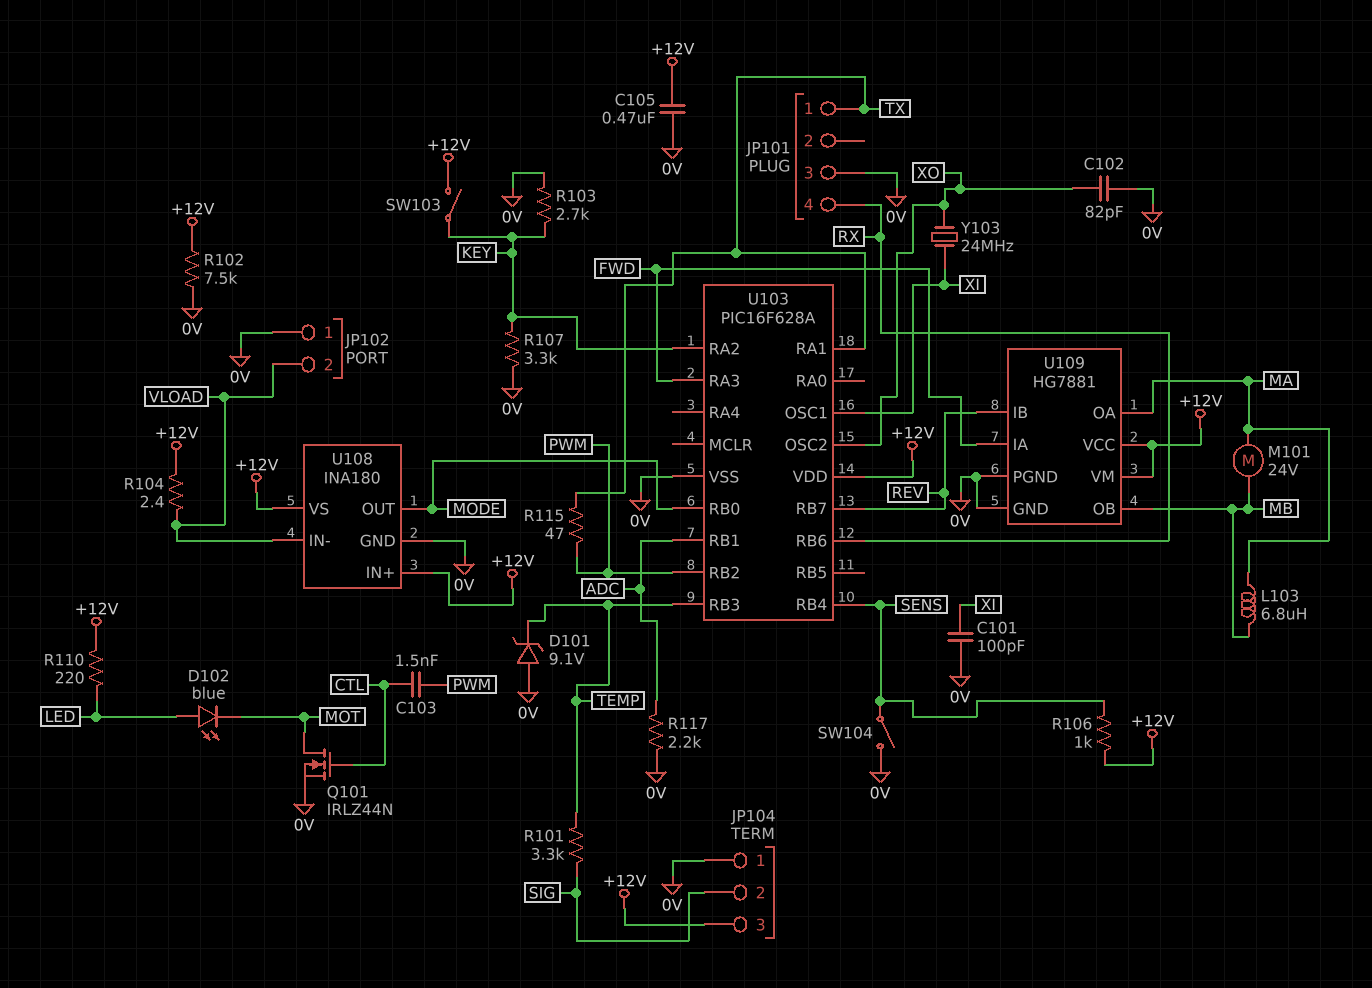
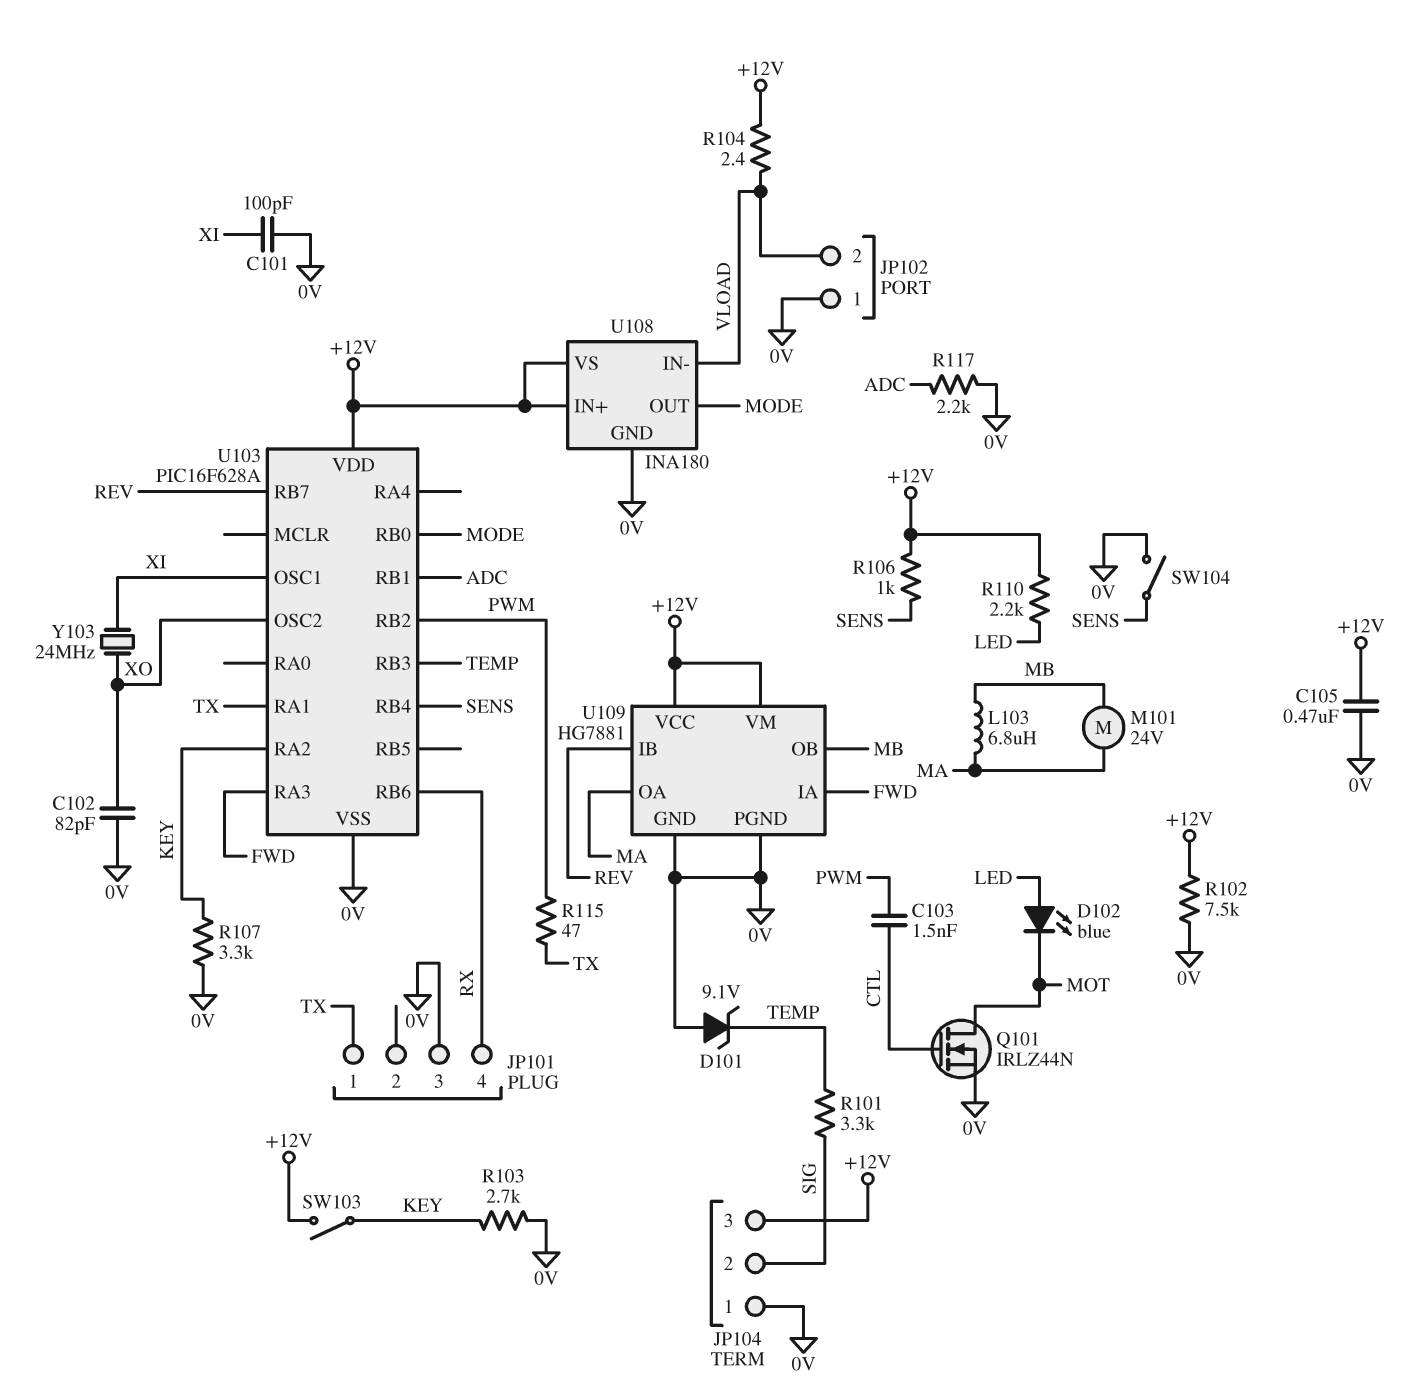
R110: 220 (+12V, LED) -> 2.2k (+12V, LED)

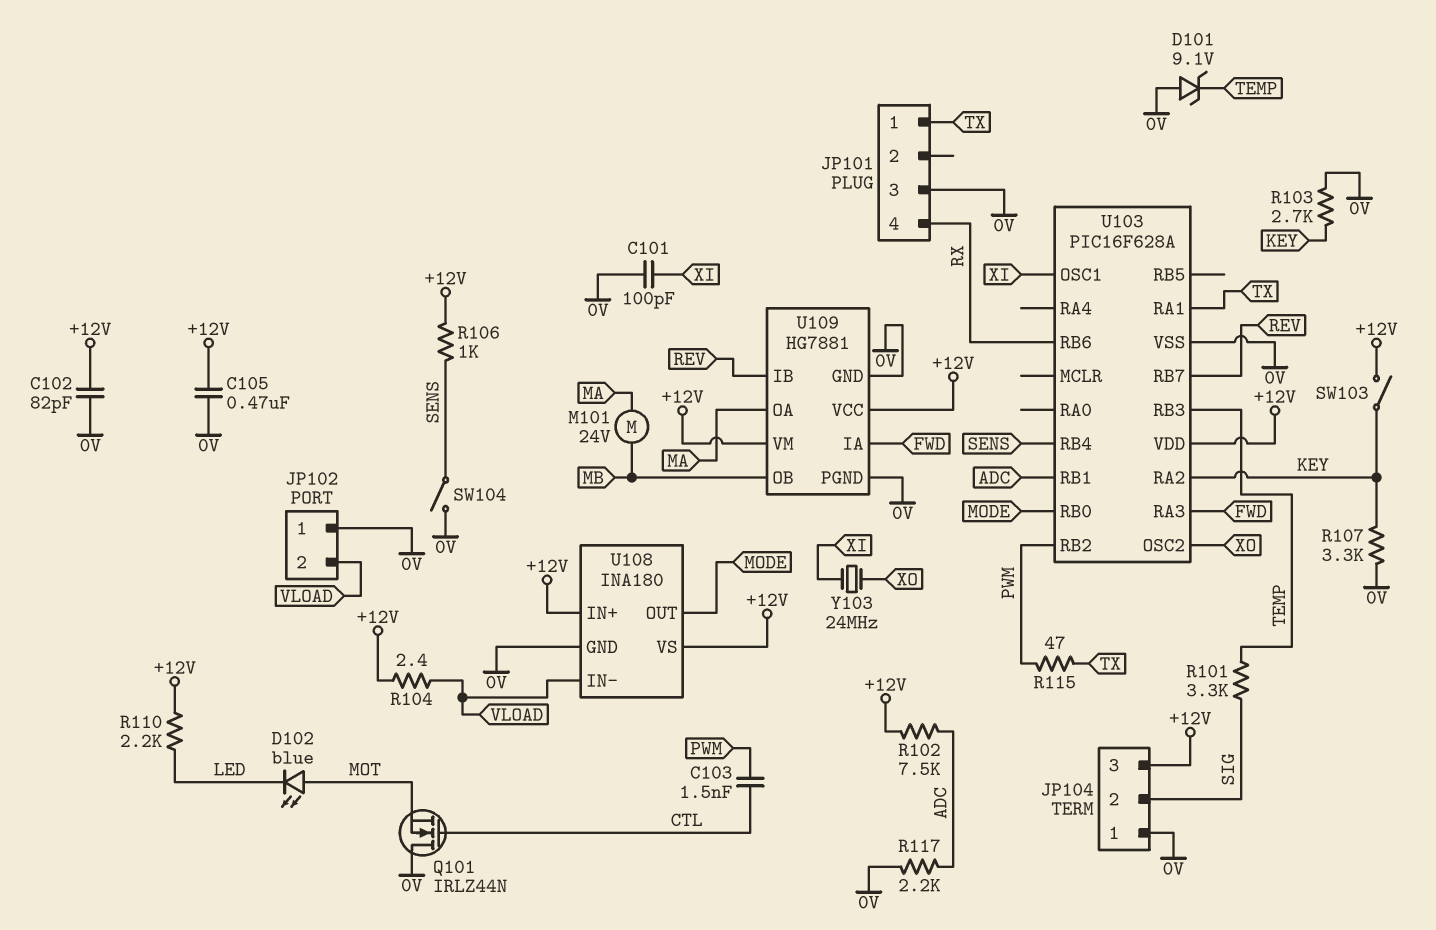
C102: 82pF (0V, XO) -> 82pF (+12V, 0V)
D102: LED blue (A LED, K MOT) -> LED blue (A MOT, K LED)
L103: 6.8uH (MA, MB) -> none
Q101: NMOS IRLZ44N (G CTL, D MOT, S 0V) -> NMOS IRLZ44N (G CTL, D 0V, S MOT)
R102: 7.5k (+12V, 0V) -> 7.5k (+12V, ADC)

